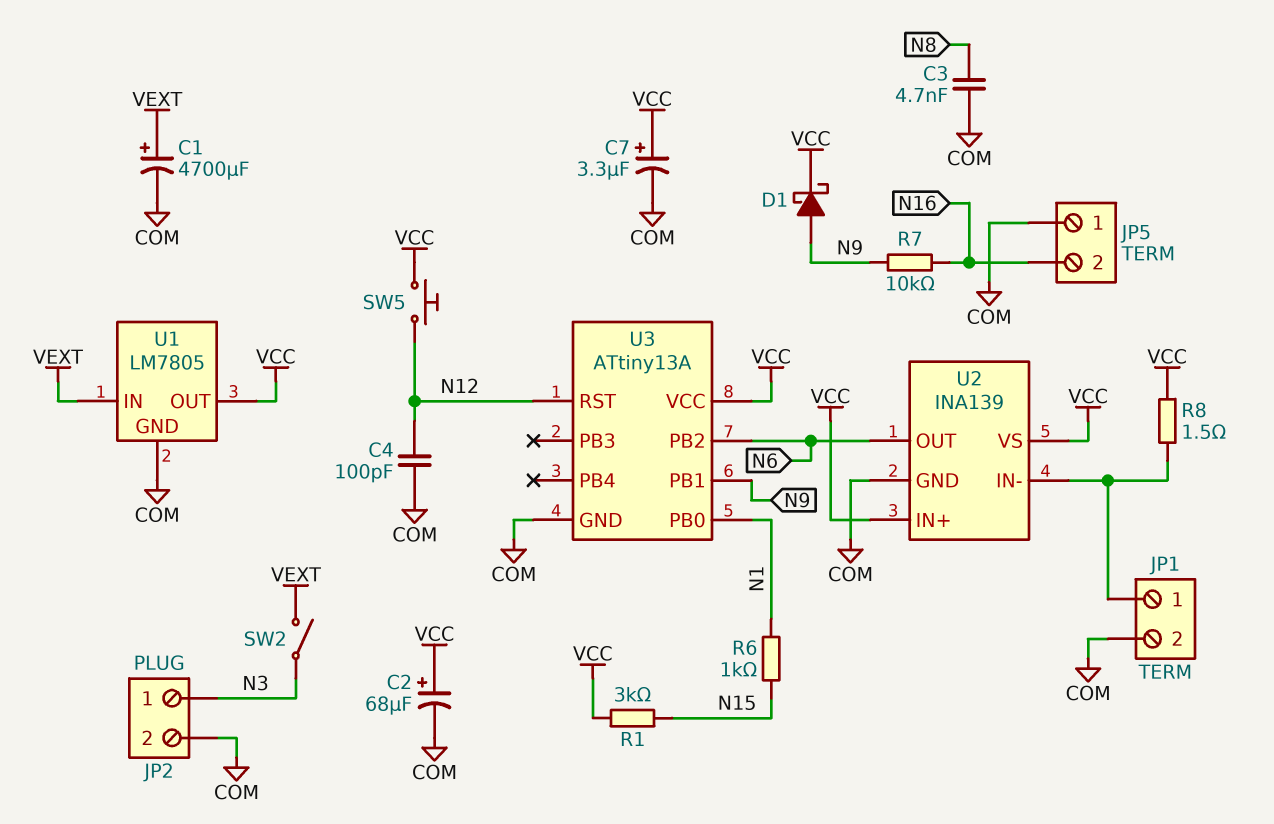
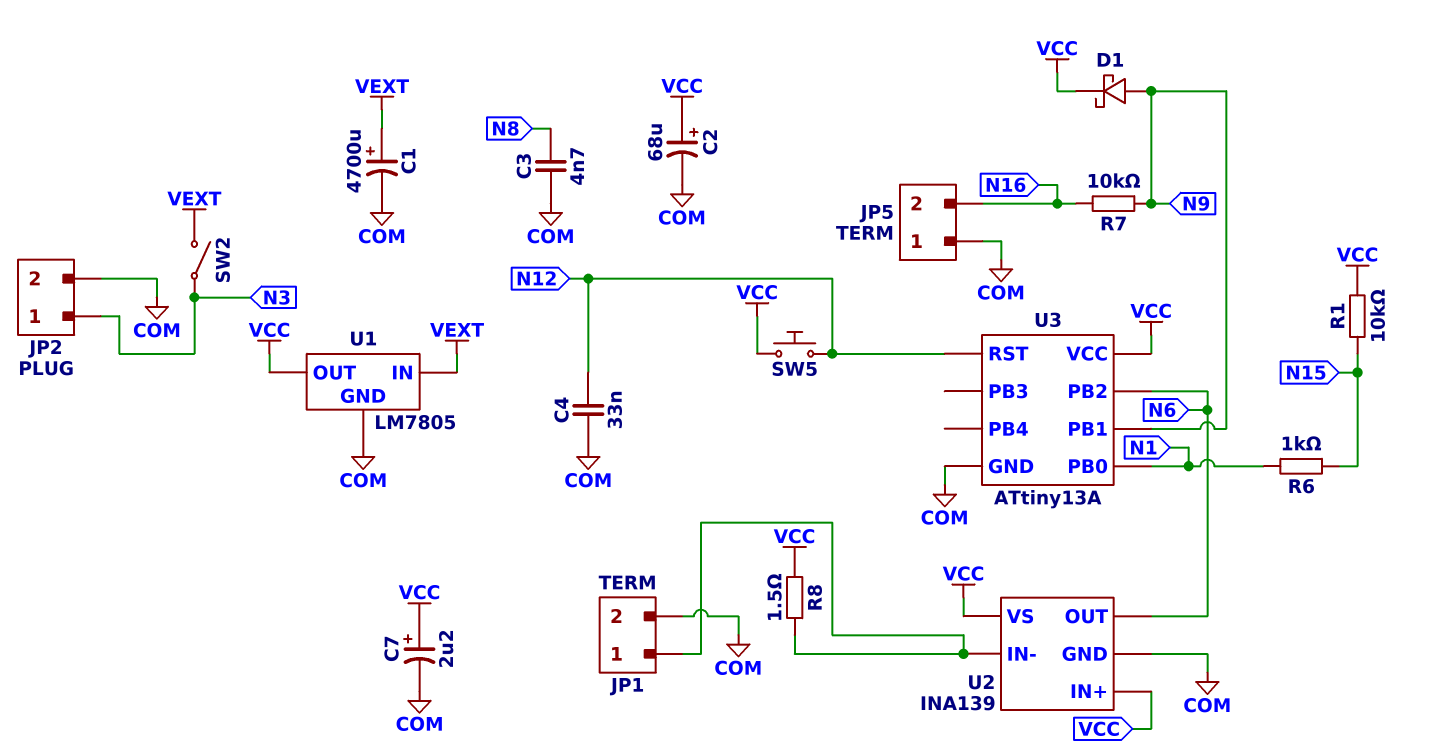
C4: 100pF (COM, N12) -> 33nF (COM, N12)
C7: 3.3uF (plus VCC, minus COM) -> 2.2uF (plus VCC, minus COM)
R1: 3k (N15, VCC) -> 10k (N15, VCC)

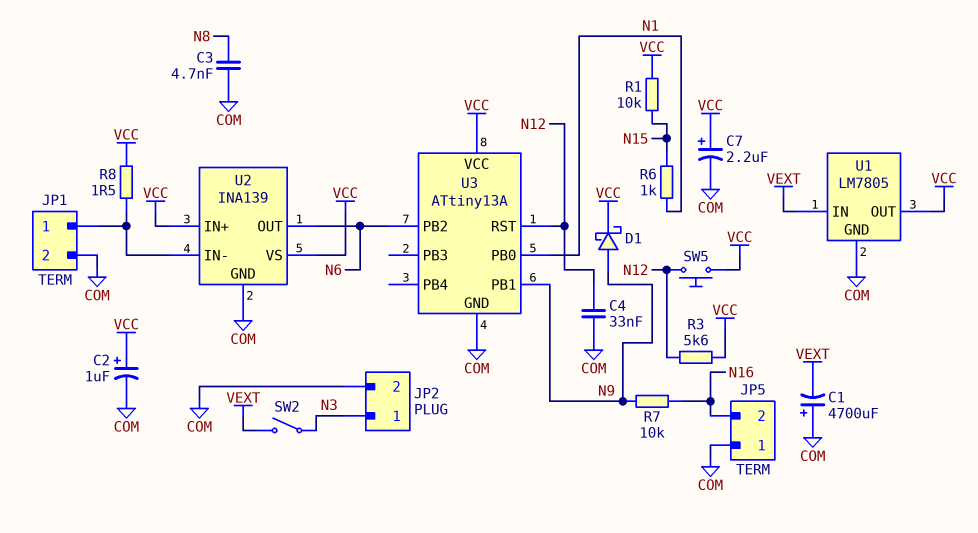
C1: 4700uF (plus VEXT, minus COM) -> 4700uF (plus COM, minus VEXT)
C2: 68uF (plus VCC, minus COM) -> 1uF (plus VCC, minus COM)
R3: none -> 5.6k (N12, VCC)

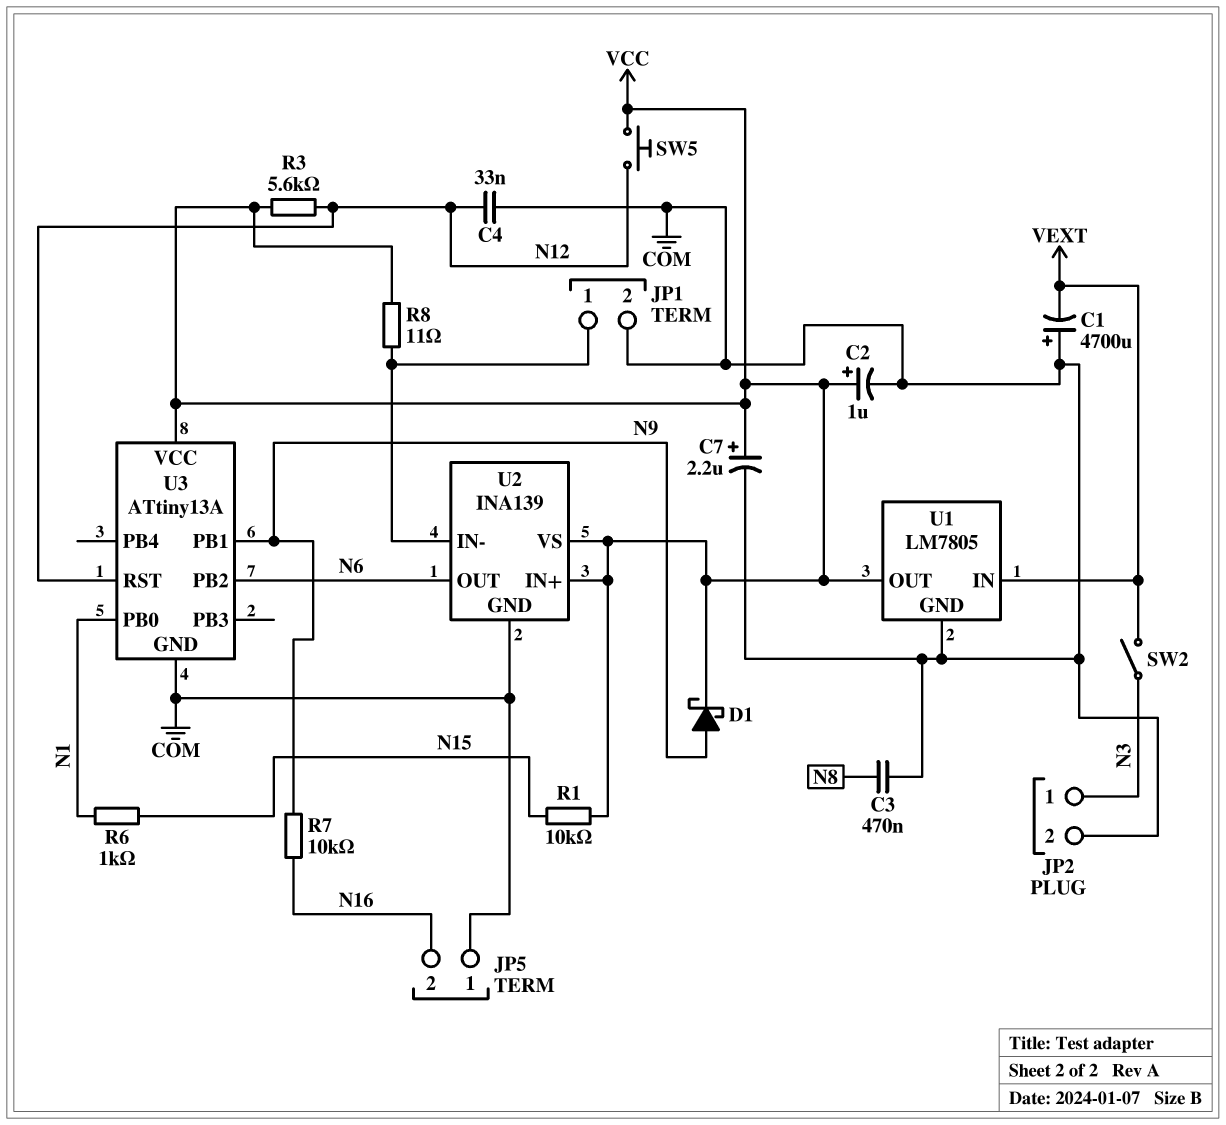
C3: 4.7nF (COM, N8) -> 470nF (COM, N8)
R8: 1.5 (JP1/1, VCC) -> 11 (JP1/1, VCC)

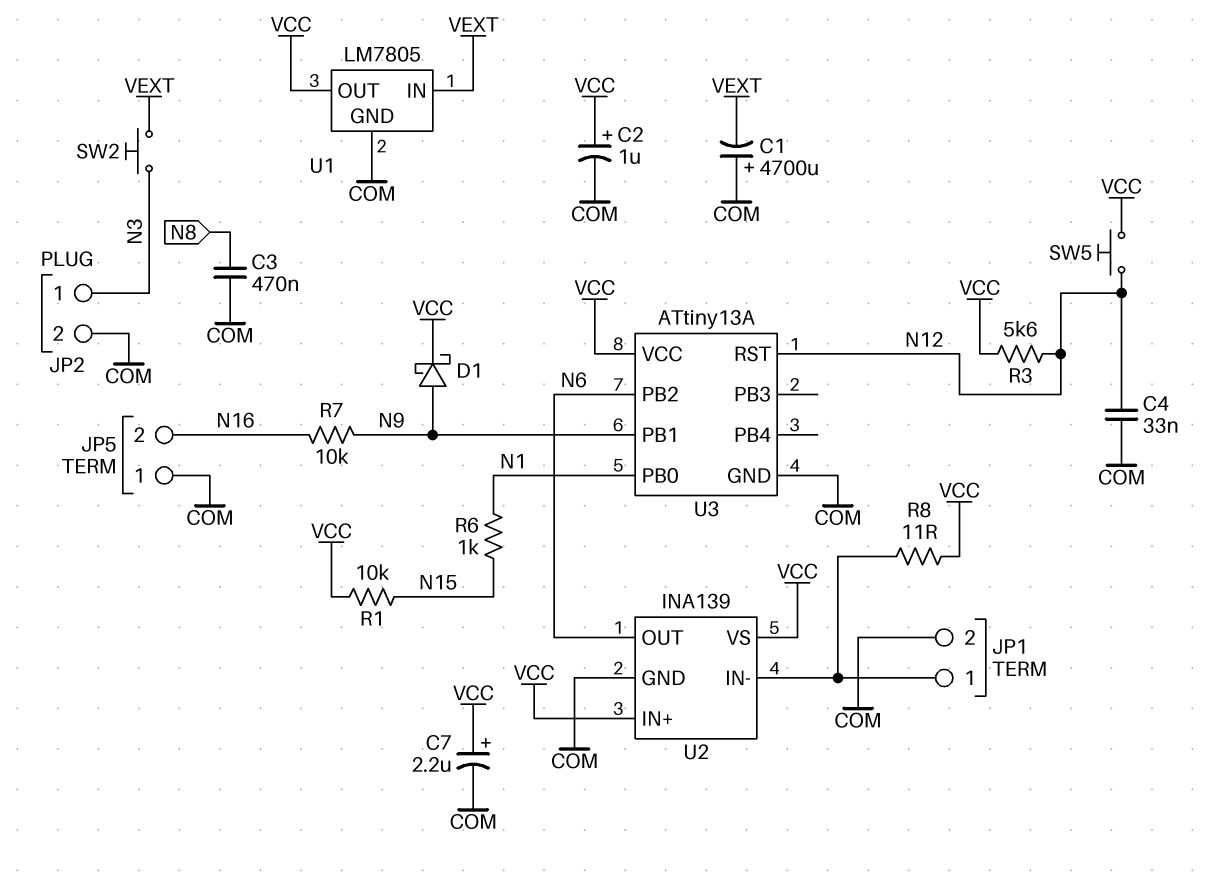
SW2: switch (N3, VEXT) -> button (N3, VEXT)

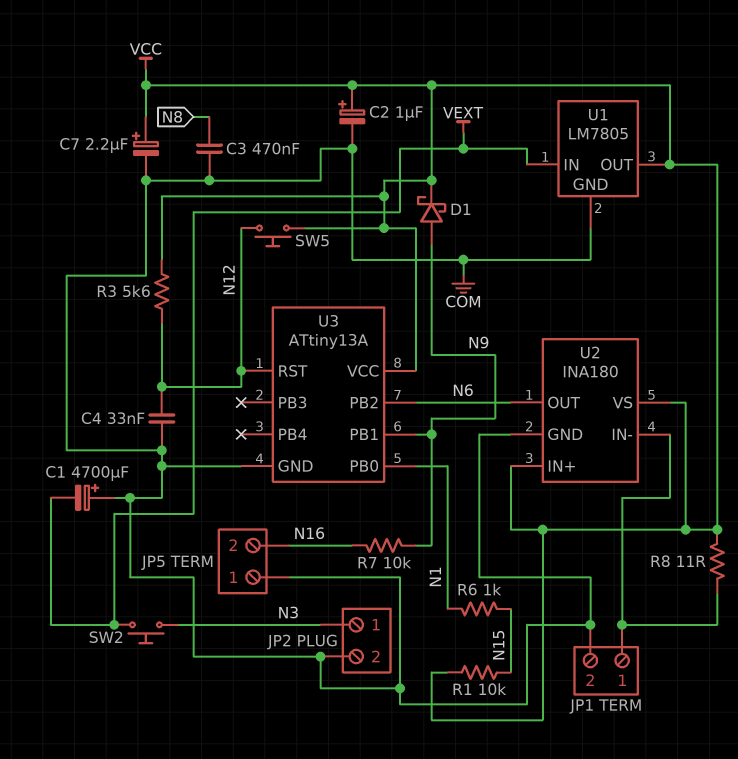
U2: INA139 -> INA180

